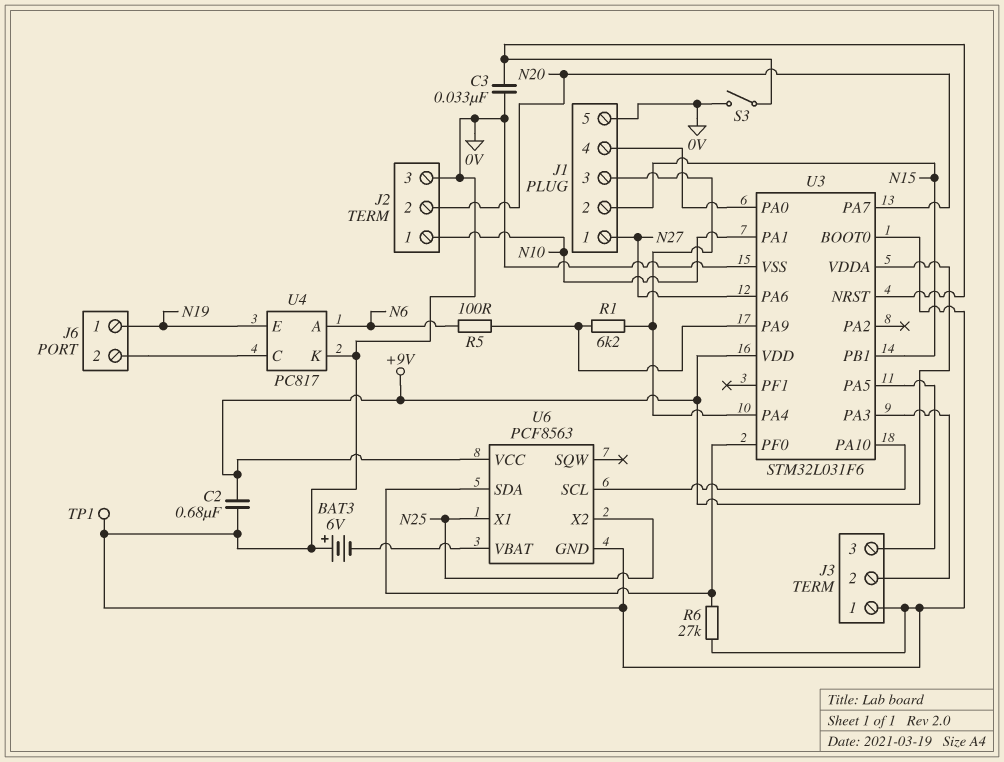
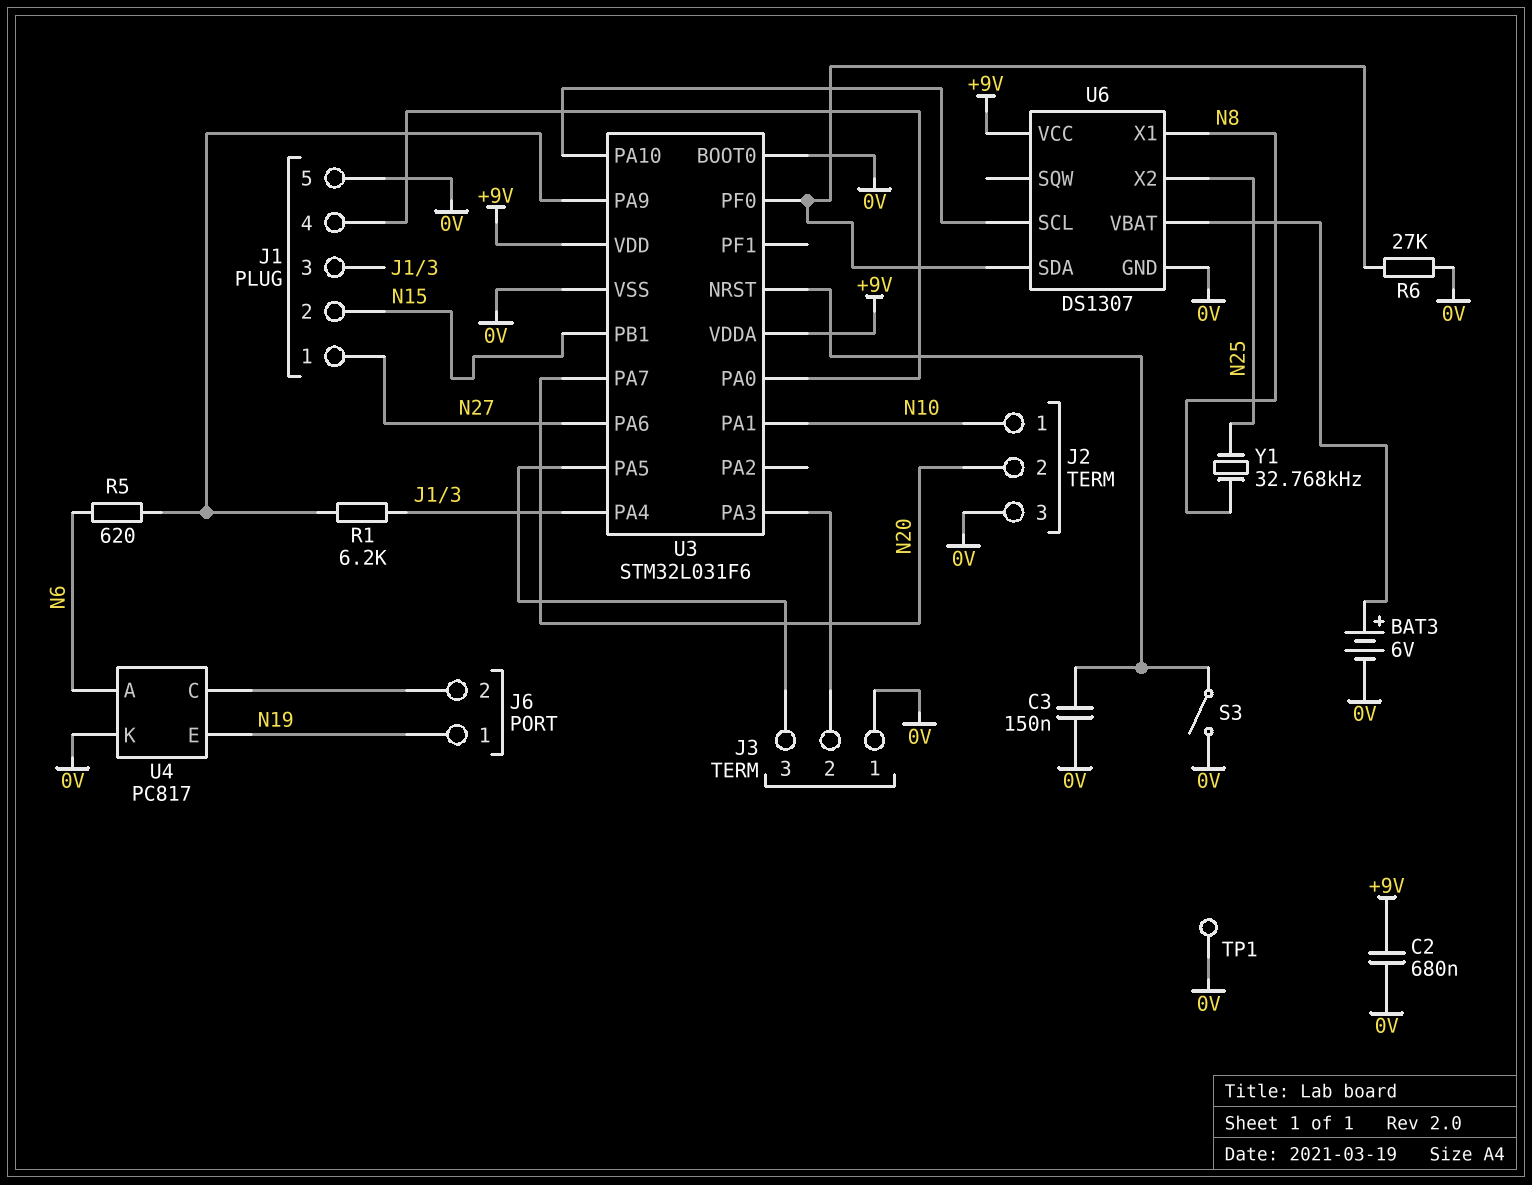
BAT3: 6V (plus 0V, minus U6/VBAT) -> 6V (plus U6/VBAT, minus 0V)
C3: 33nF (0V, U3/NRST) -> 150nF (0V, U3/NRST)
R5: 100 (N6, U3/PA9) -> 620 (N6, U3/PA9)
U6: PCF8563 -> DS1307
U6 pin X1: N25 -> N8
Y1: none -> 32.768kHz (N8, N25)

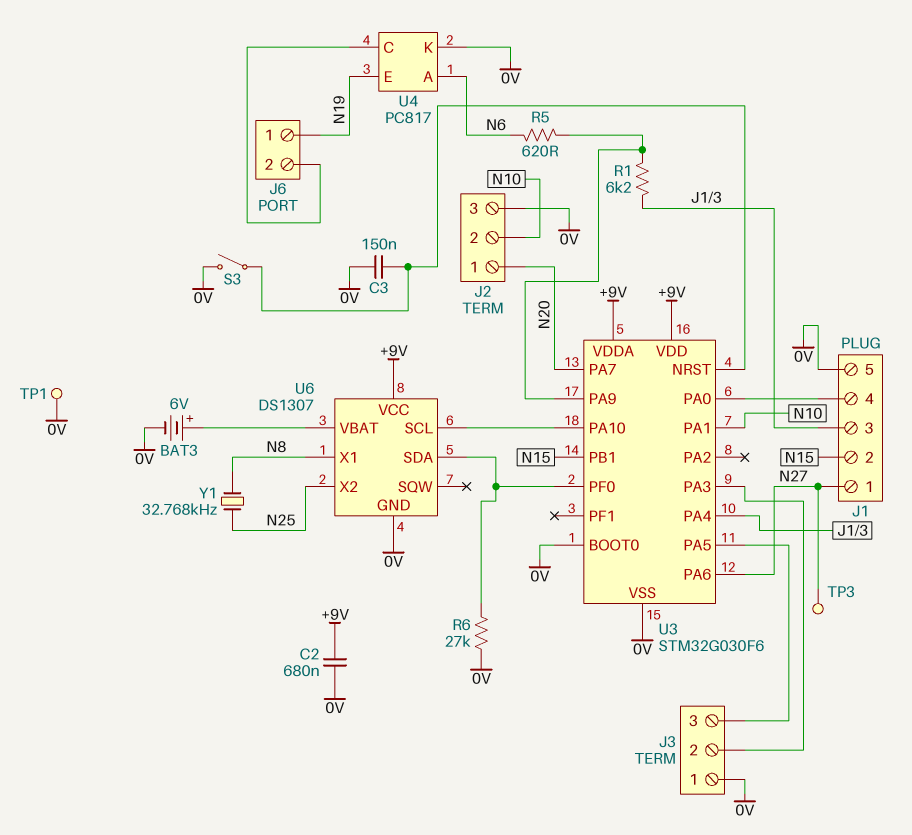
J2 pin 1: N10 -> N20
J2 pin 2: N20 -> N10
TP3: none -> test point (N27)
U3: STM32L031F6 -> STM32G030F6

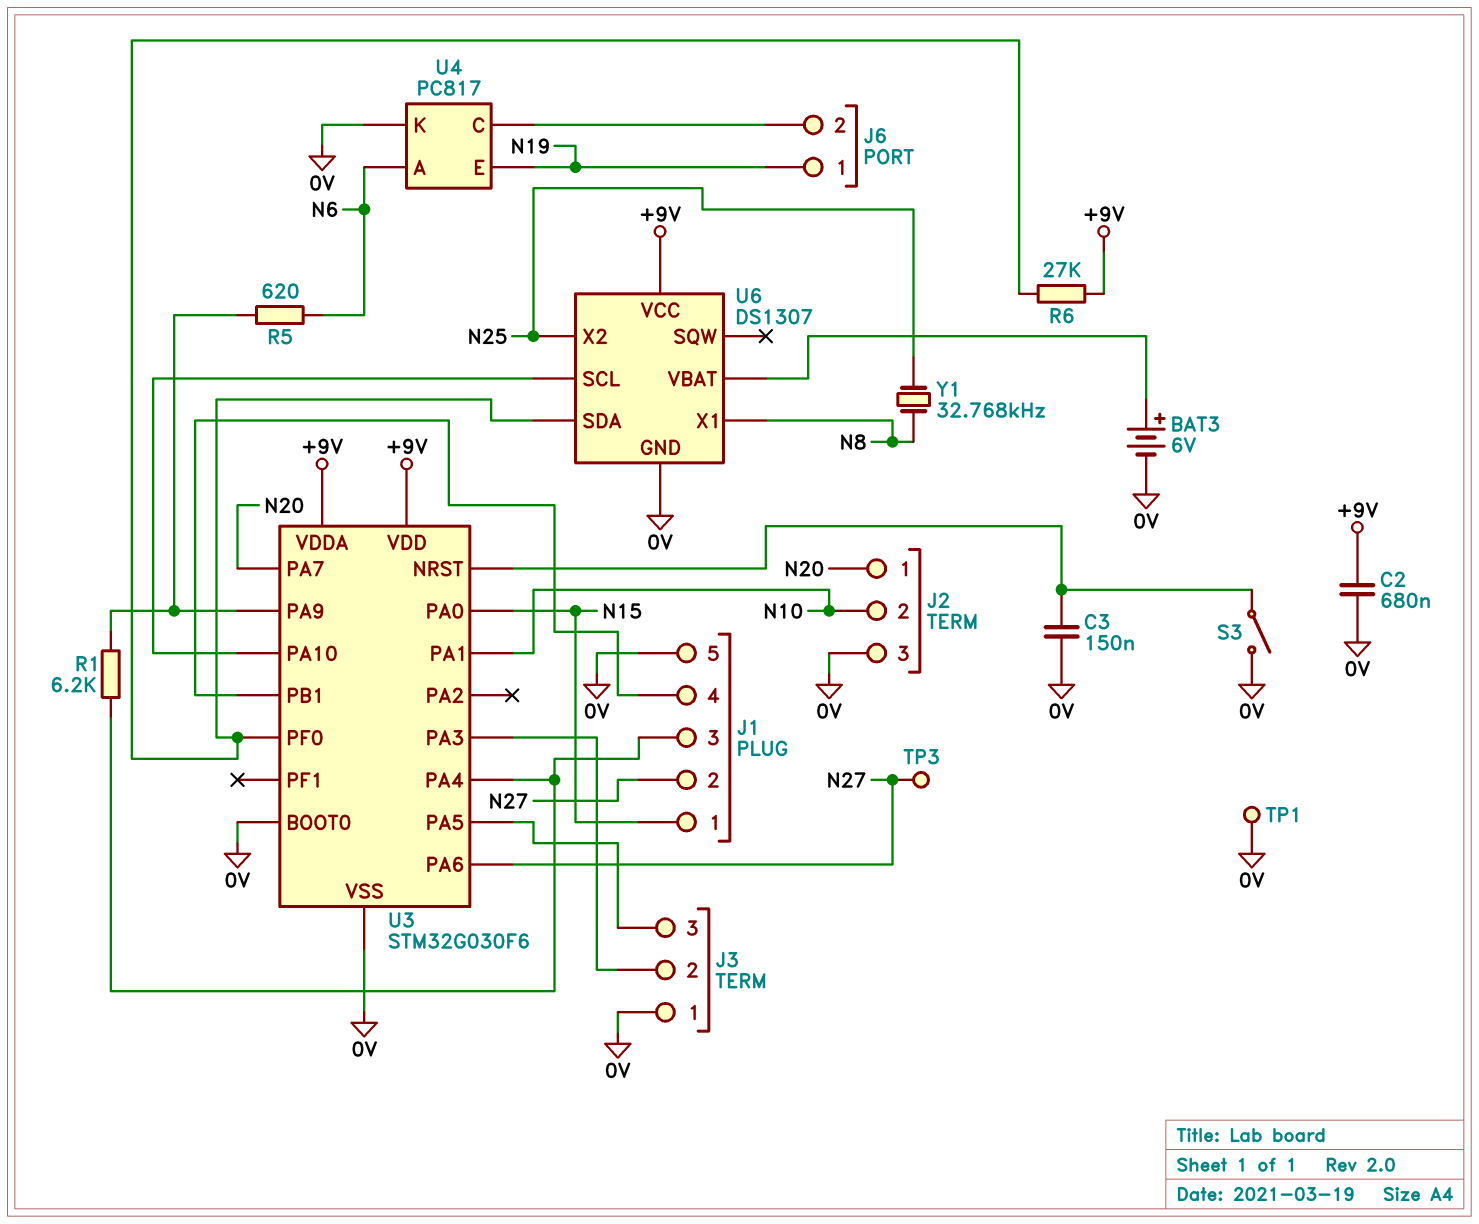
J1 pin 1: N27 -> N15
J1 pin 2: N15 -> N27
R6: 27k (0V, U3/PF0) -> 27k (+9V, U3/PF0)
U3 pin PA0: J1/4 -> N15
U3 pin PB1: N15 -> J1/4

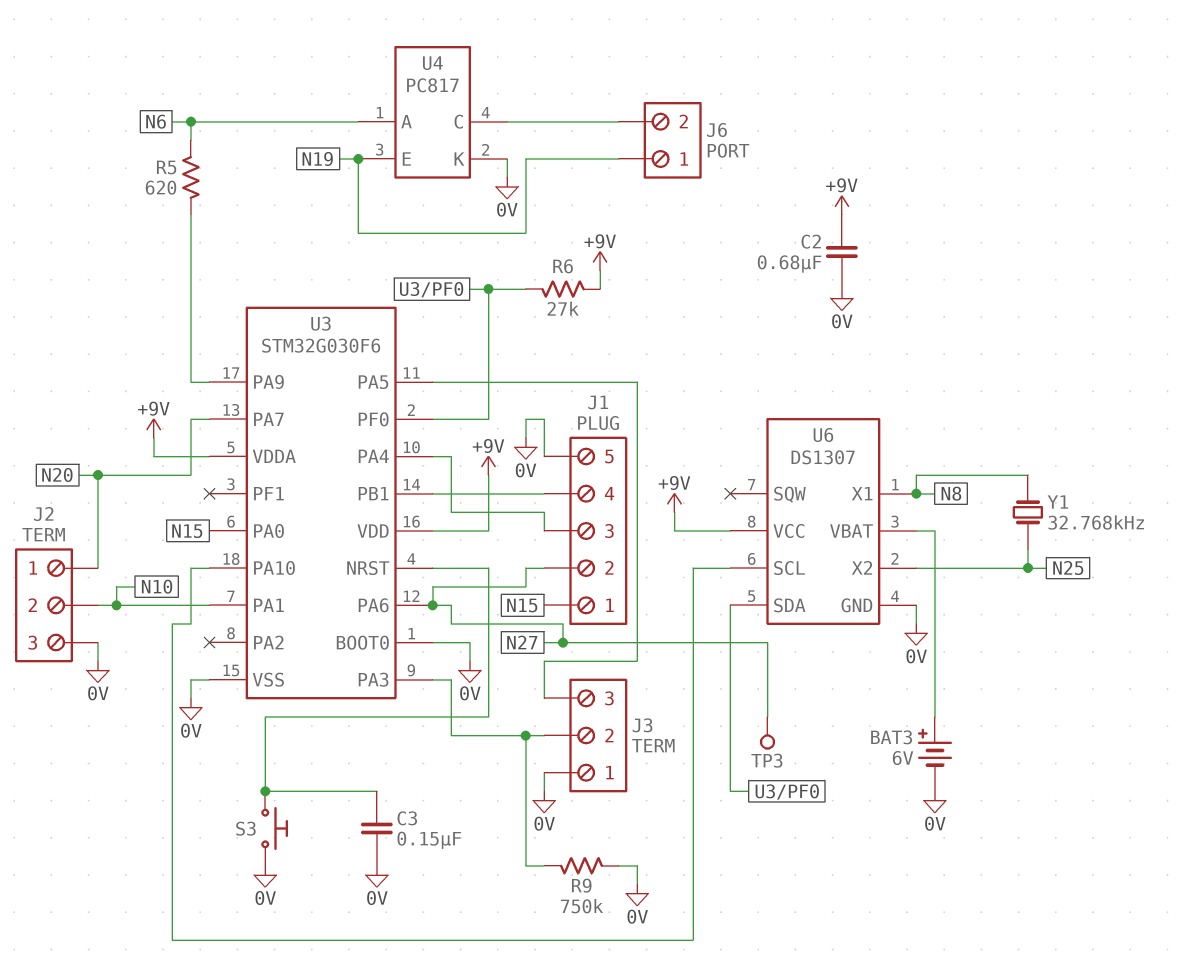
R1: 6.2k (J1/3, U3/PA9) -> none
R9: none -> 750k (0V, J3/2)
S3: switch (0V, U3/NRST) -> button (0V, U3/NRST)
TP1: test point (0V) -> none

